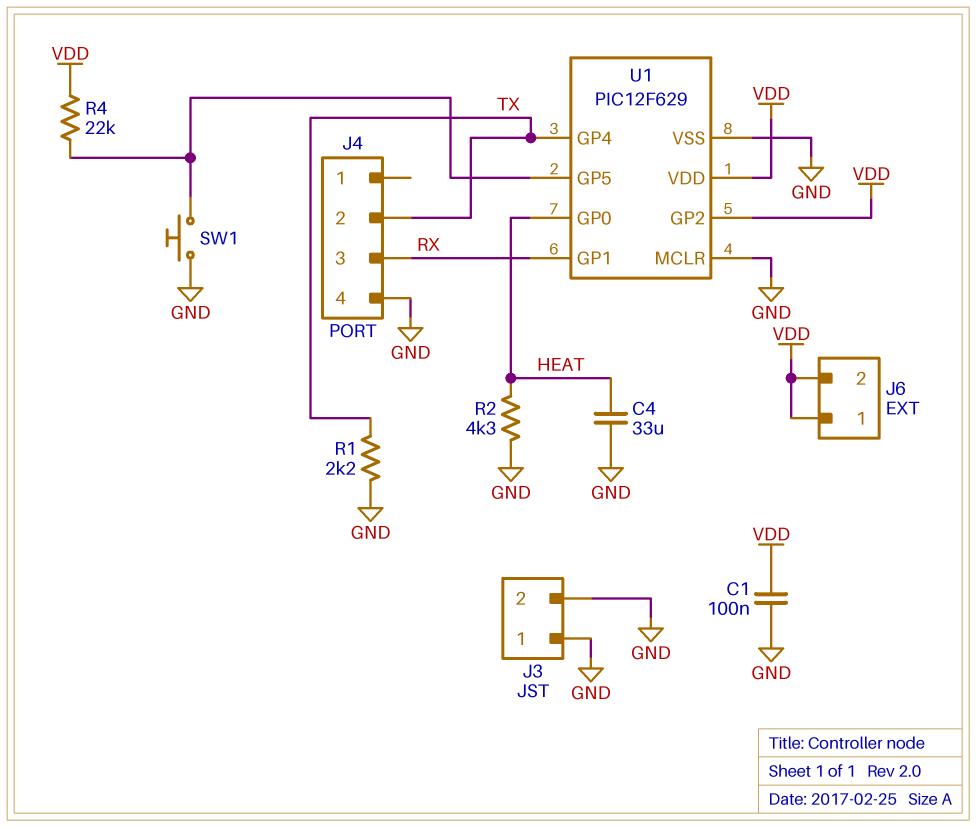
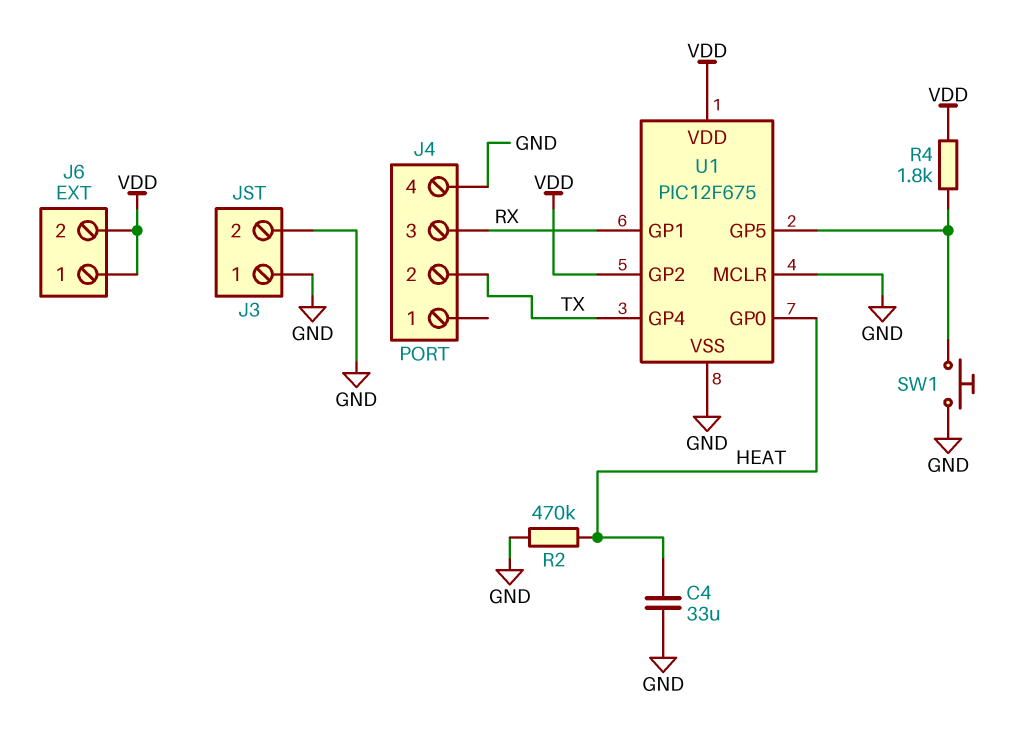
C1: 100nF (GND, VDD) -> none
R1: 2.2k (GND, TX) -> none
R2: 4.3k (GND, HEAT) -> 470k (GND, HEAT)
R4: 22k (U1/GP5, VDD) -> 1.8k (U1/GP5, VDD)
U1: PIC12F629 -> PIC12F675

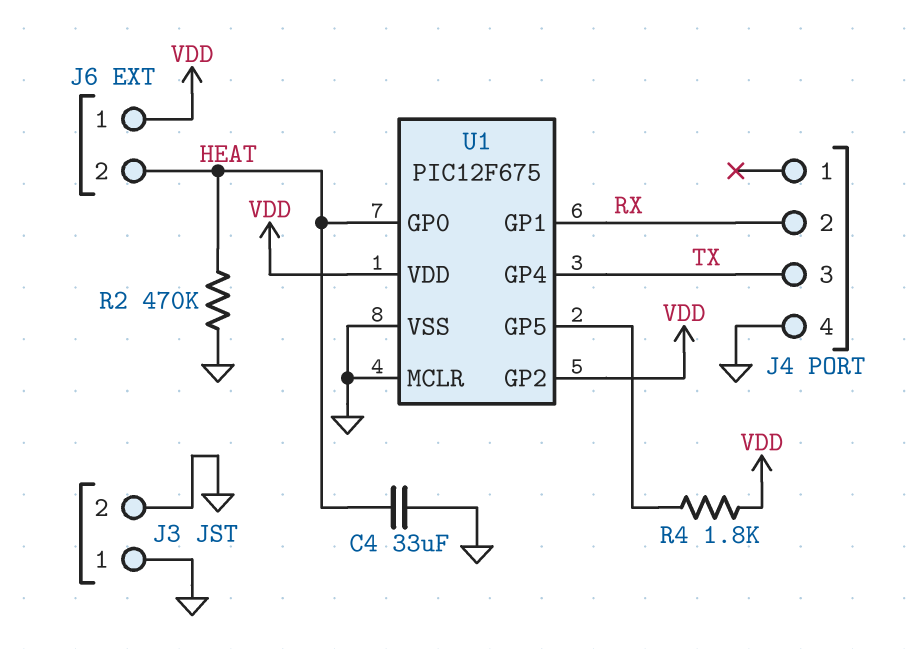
J4 pin 2: TX -> RX
J4 pin 3: RX -> TX
J6 pin 2: VDD -> HEAT
SW1: button (GND, U1/GP5) -> none

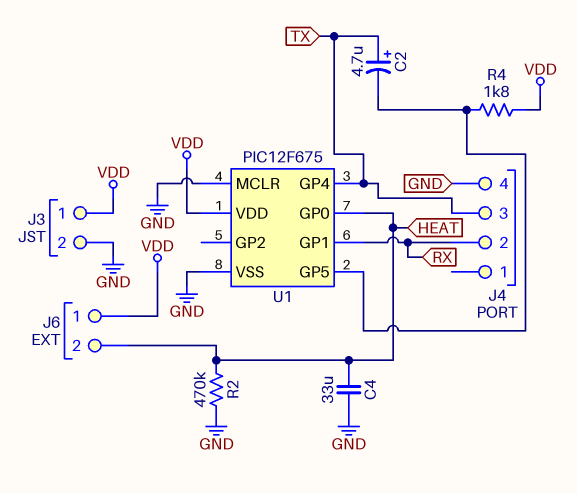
C2: none -> 4.7uF (plus TX, minus U1/GP5)
J3 pin 1: GND -> VDD
U1 pin GP2: VDD -> none

